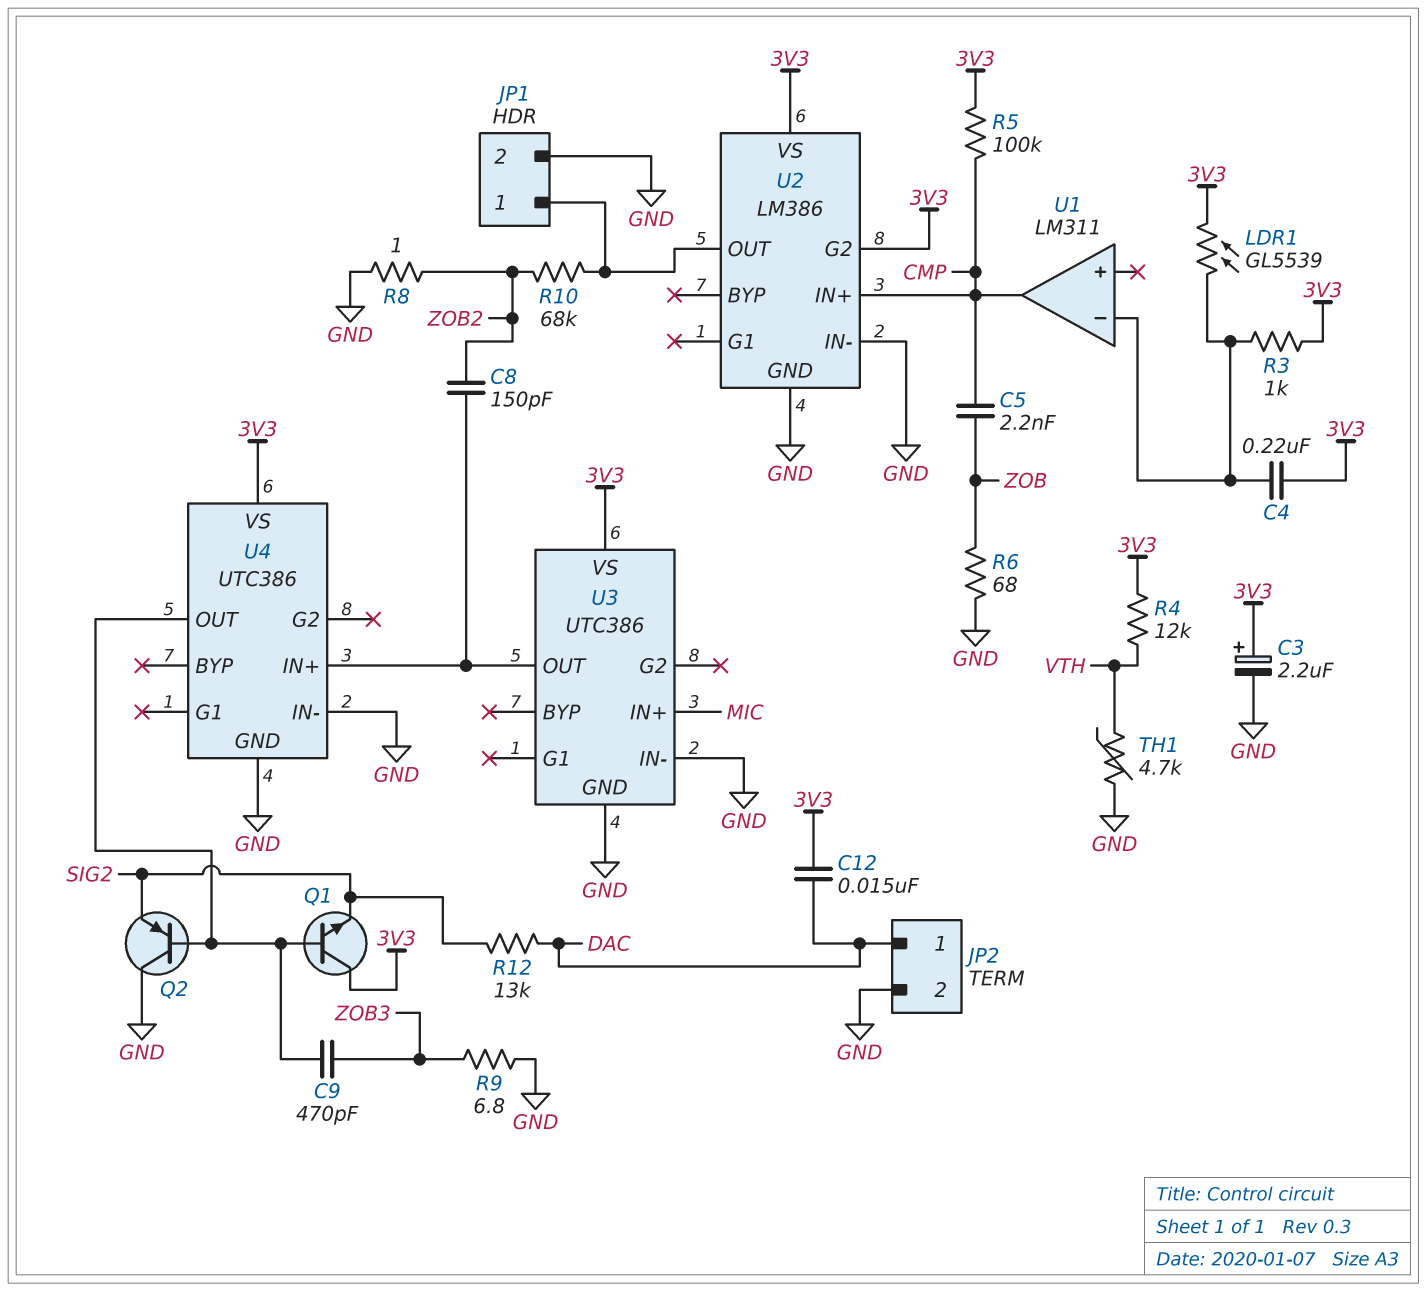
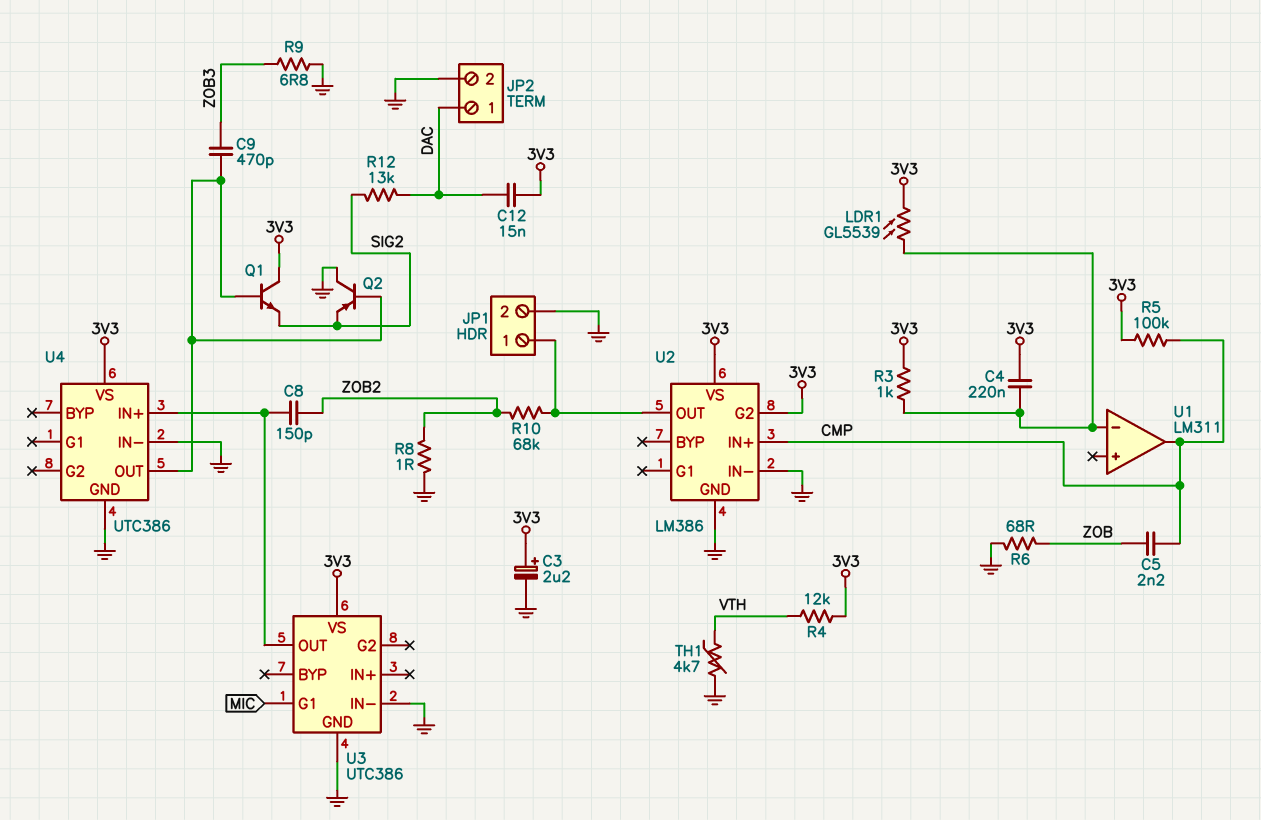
U3 pin G1: none -> MIC
U3 pin IN+: MIC -> none

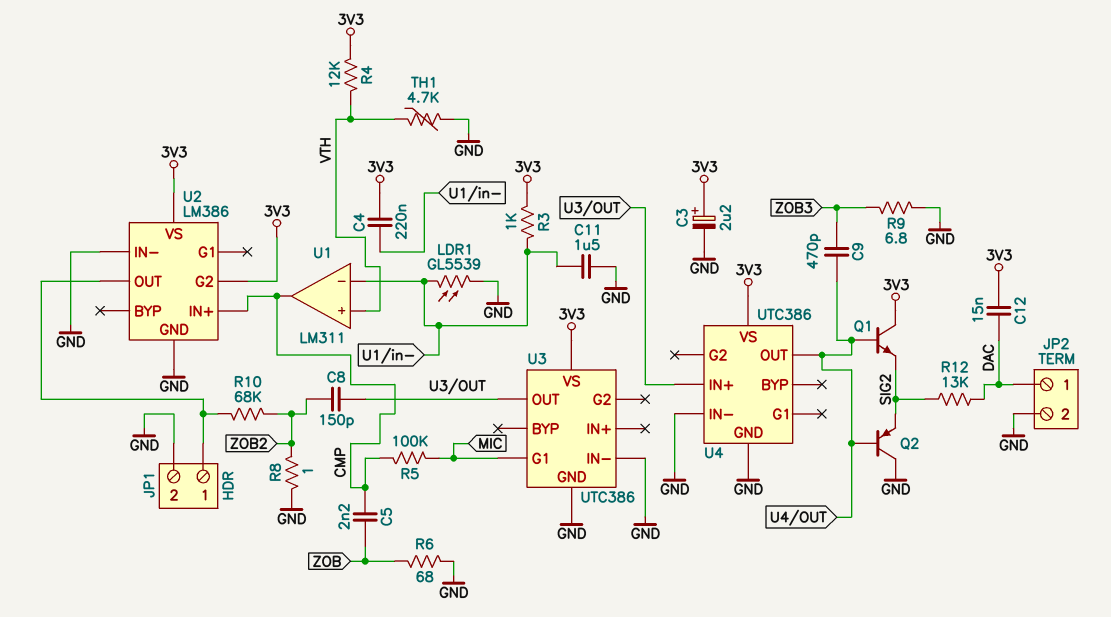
C11: none -> 1.5uF (GND, U1/in-)
LDR1: GL5539 (3V3, U1/in-) -> GL5539 (GND, U1/in-)
R5: 100k (3V3, CMP) -> 100k (CMP, MIC)
U1 pin in+: none -> VTH

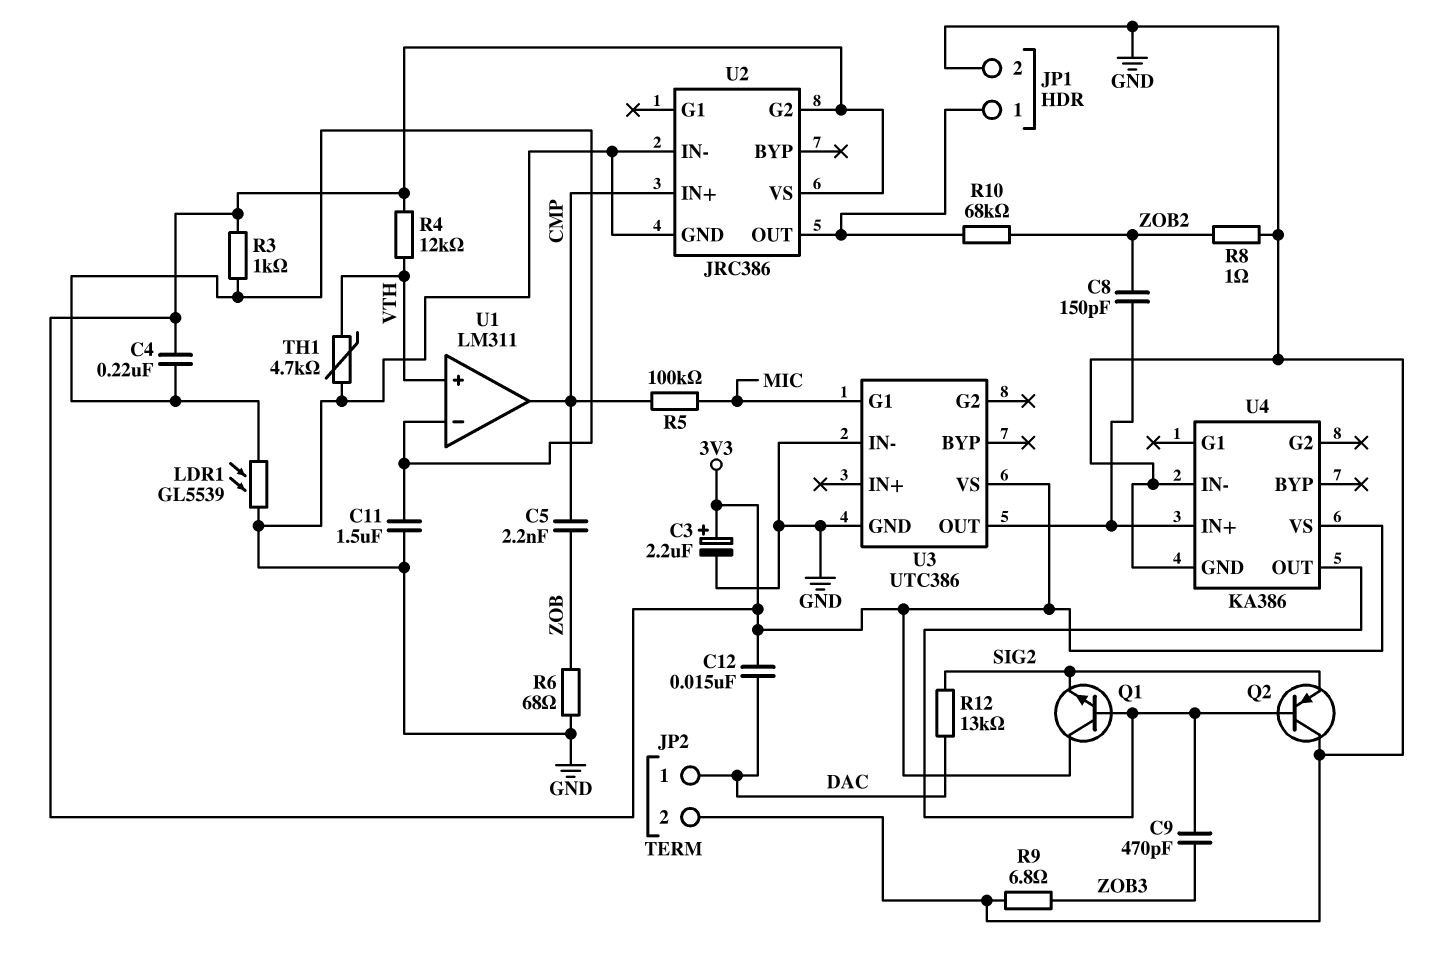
U2: LM386 -> JRC386
U4: UTC386 -> KA386

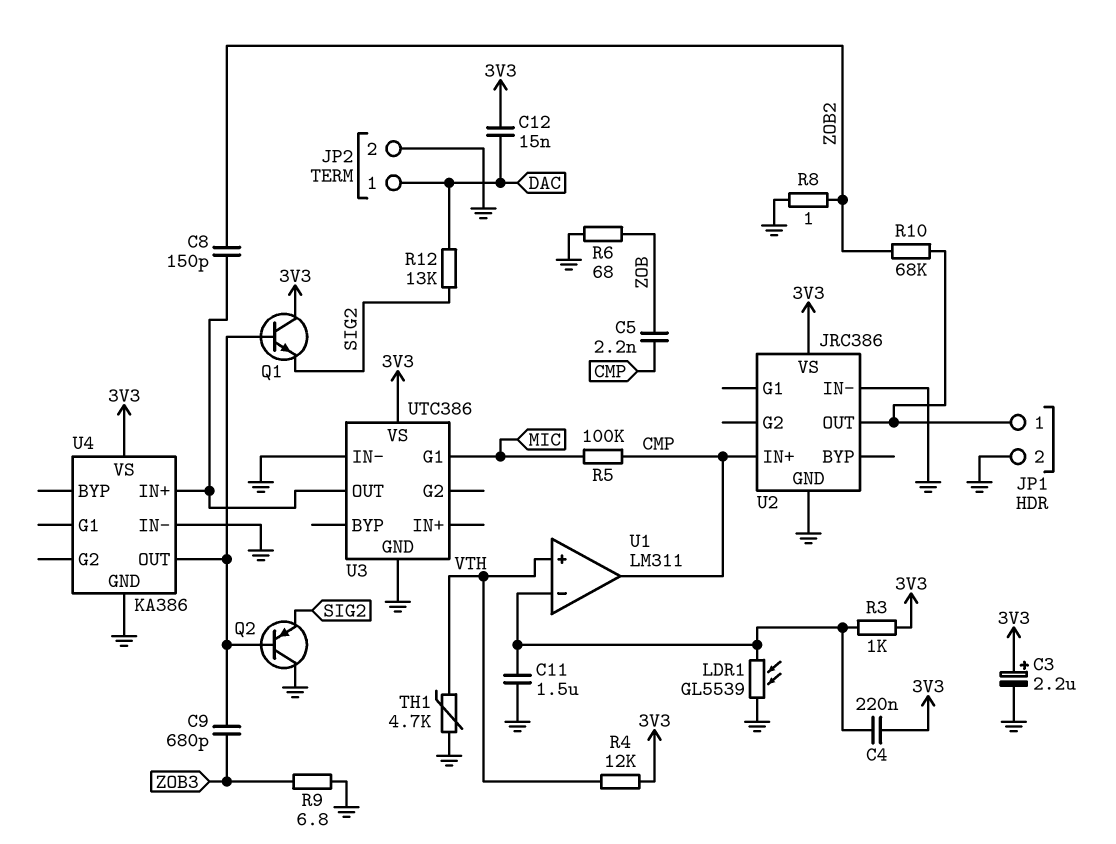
C9: 470pF (U4/OUT, ZOB3) -> 680pF (U4/OUT, ZOB3)
U2 pin G2: 3V3 -> none

